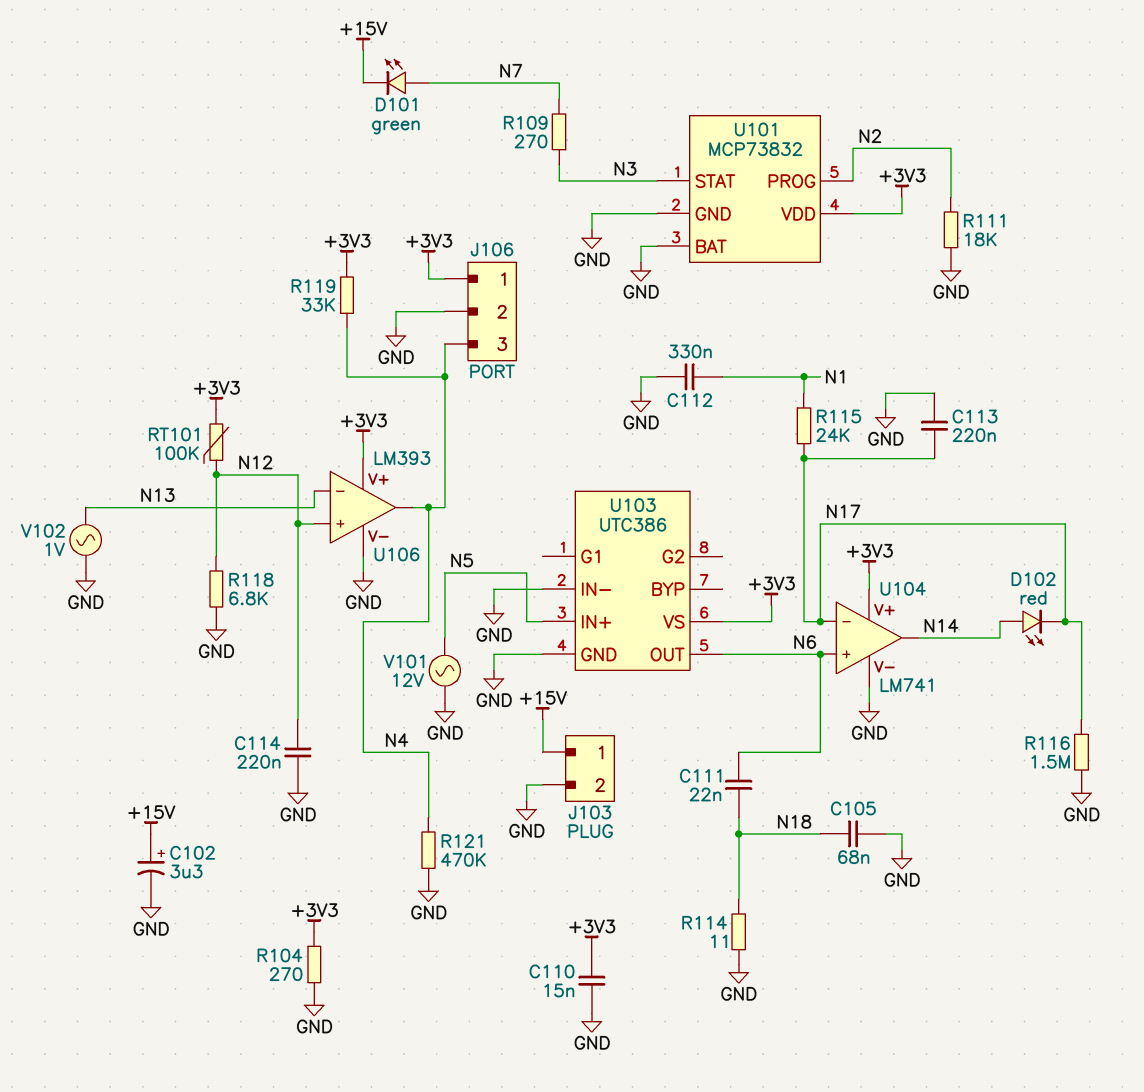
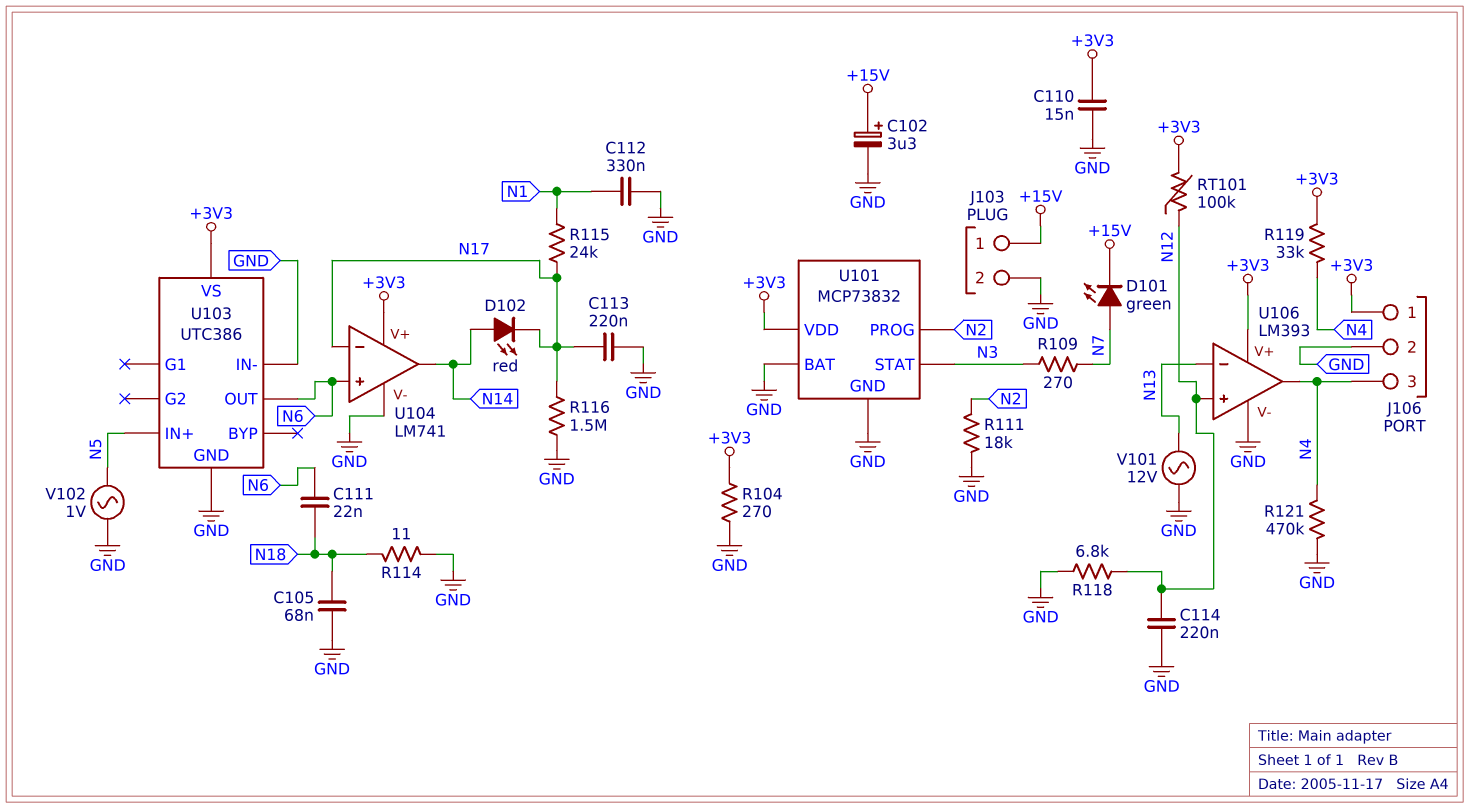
V101: AC 12V (GND, N5) -> AC 12V (GND, N13)
V102: AC 1V (GND, N13) -> AC 1V (GND, N5)

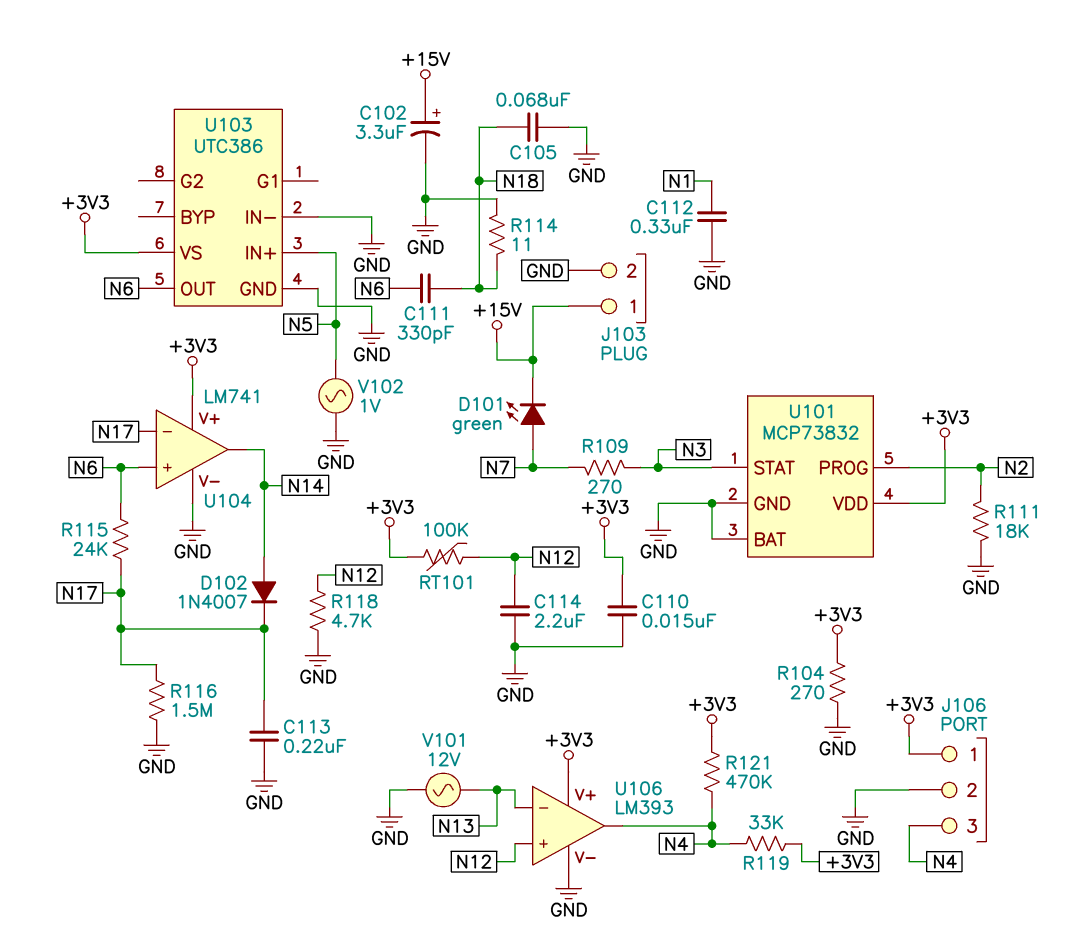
C111: 22nF (N6, N18) -> 330pF (N6, N18)
C114: 220nF (GND, N12) -> 2.2uF (GND, N12)
D102: LED red (A N14, K N17) -> diode 1N4007 (A N14, K N17)
R115: 24k (N1, N17) -> 24k (N6, N17)
R118: 6.8k (GND, N12) -> 4.7k (GND, N12)
R121: 470k (GND, N4) -> 470k (+3V3, N4)

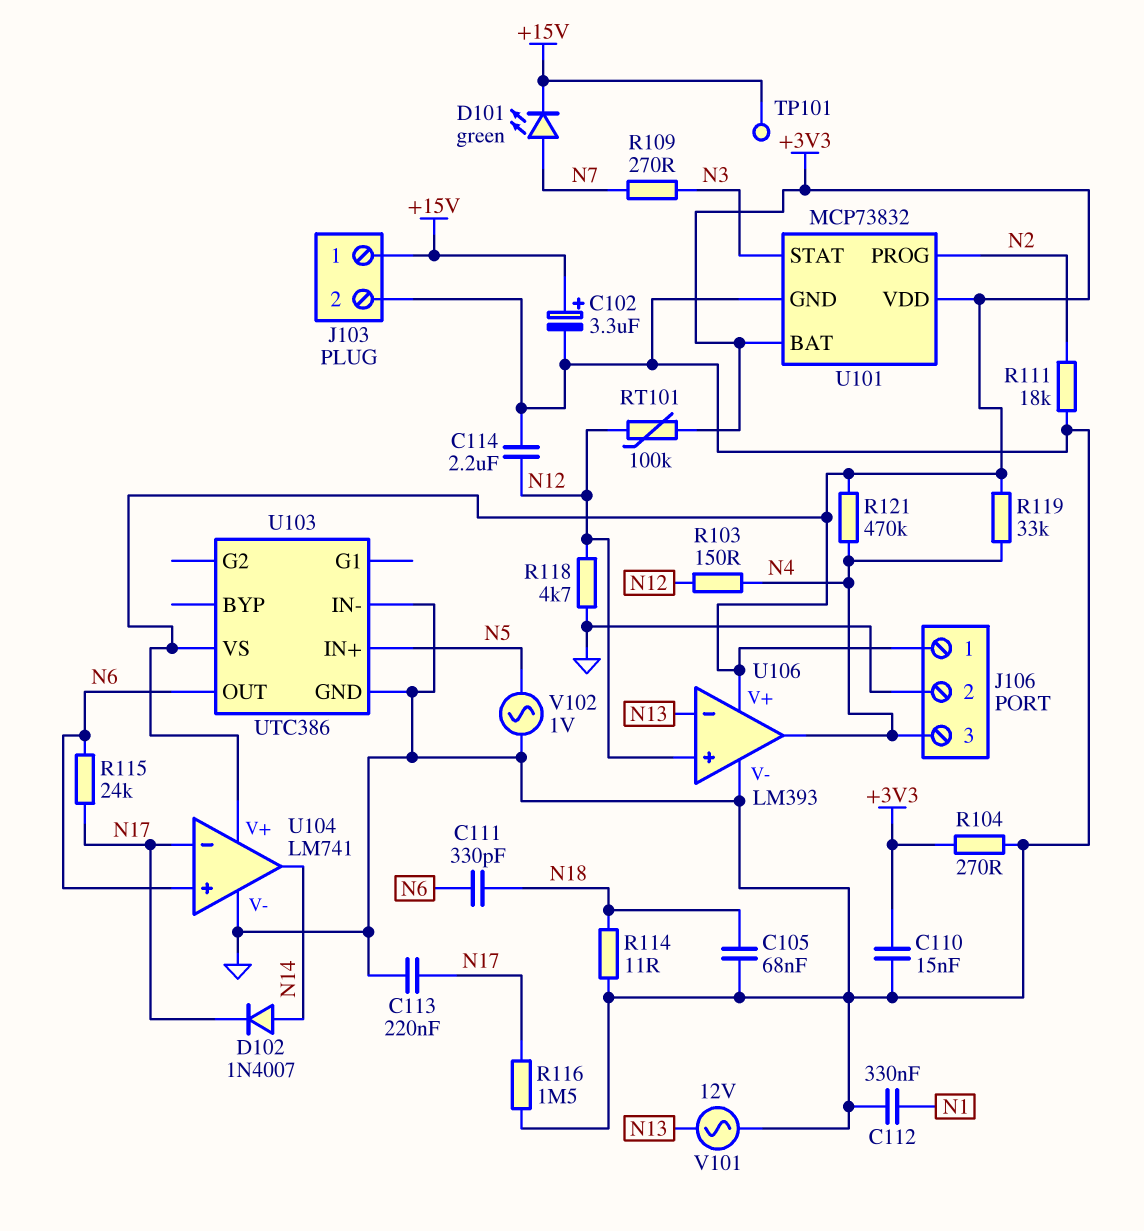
R103: none -> 150 (N4, N12)
TP101: none -> test point (+15V)
U101 pin BAT: GND -> +3V3

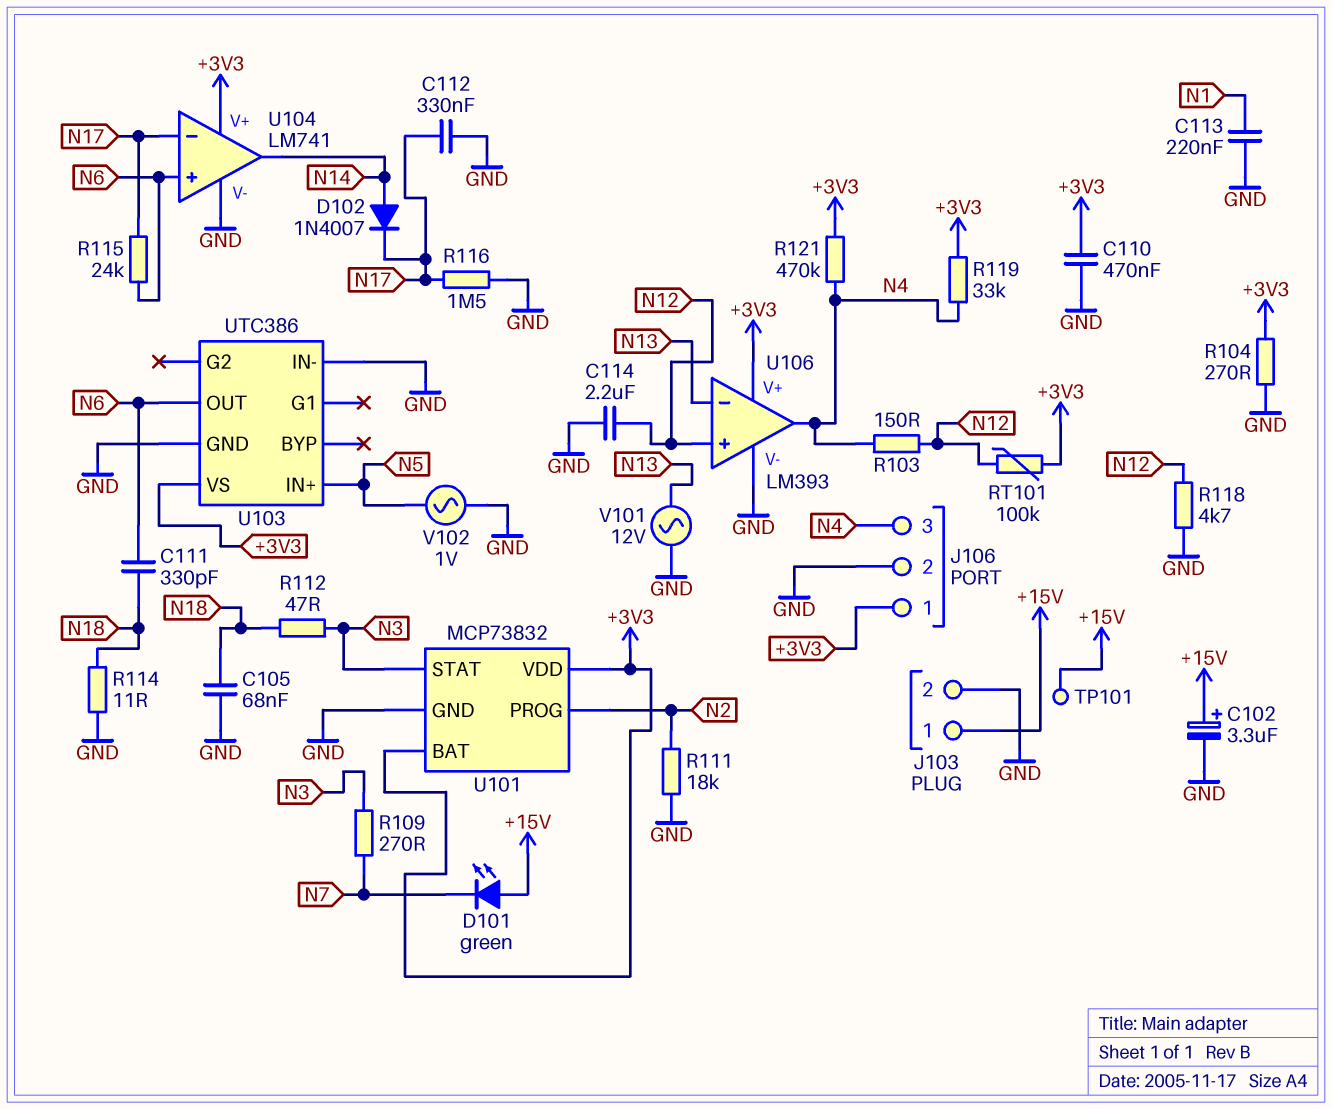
C110: 15nF (+3V3, GND) -> 470nF (+3V3, GND)
C112: 330nF (GND, N1) -> 330nF (GND, N17)
C113: 220nF (GND, N17) -> 220nF (GND, N1)
D101: LED green (A N7, K +15V) -> LED green (A +15V, K N7)
R112: none -> 47 (N3, N18)

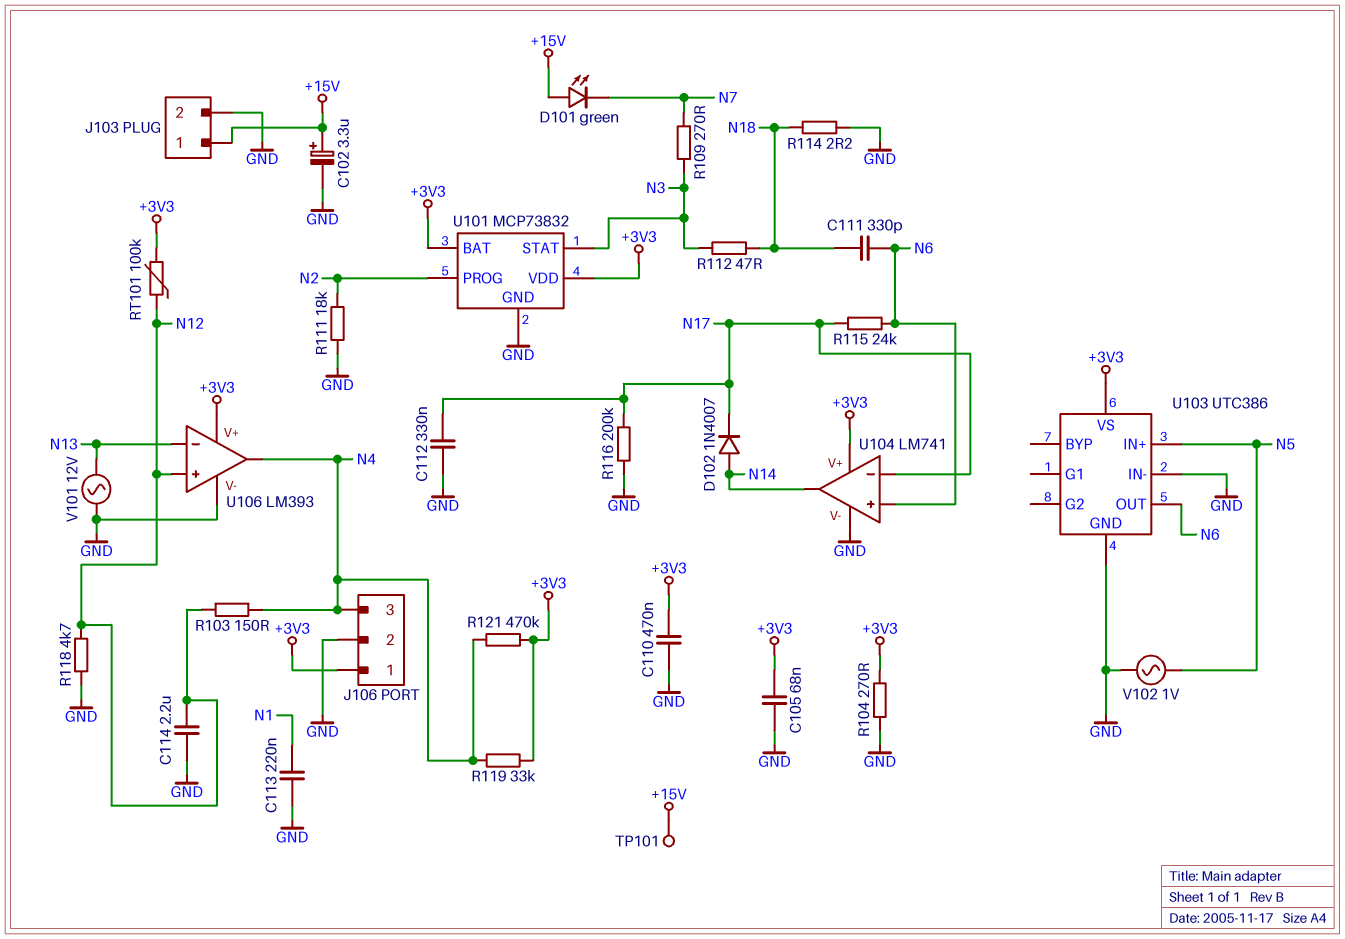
C105: 68nF (GND, N18) -> 68nF (+3V3, GND)
R114: 11 (GND, N18) -> 2.2 (GND, N18)
R116: 1.5M (GND, N17) -> 200k (GND, N17)

